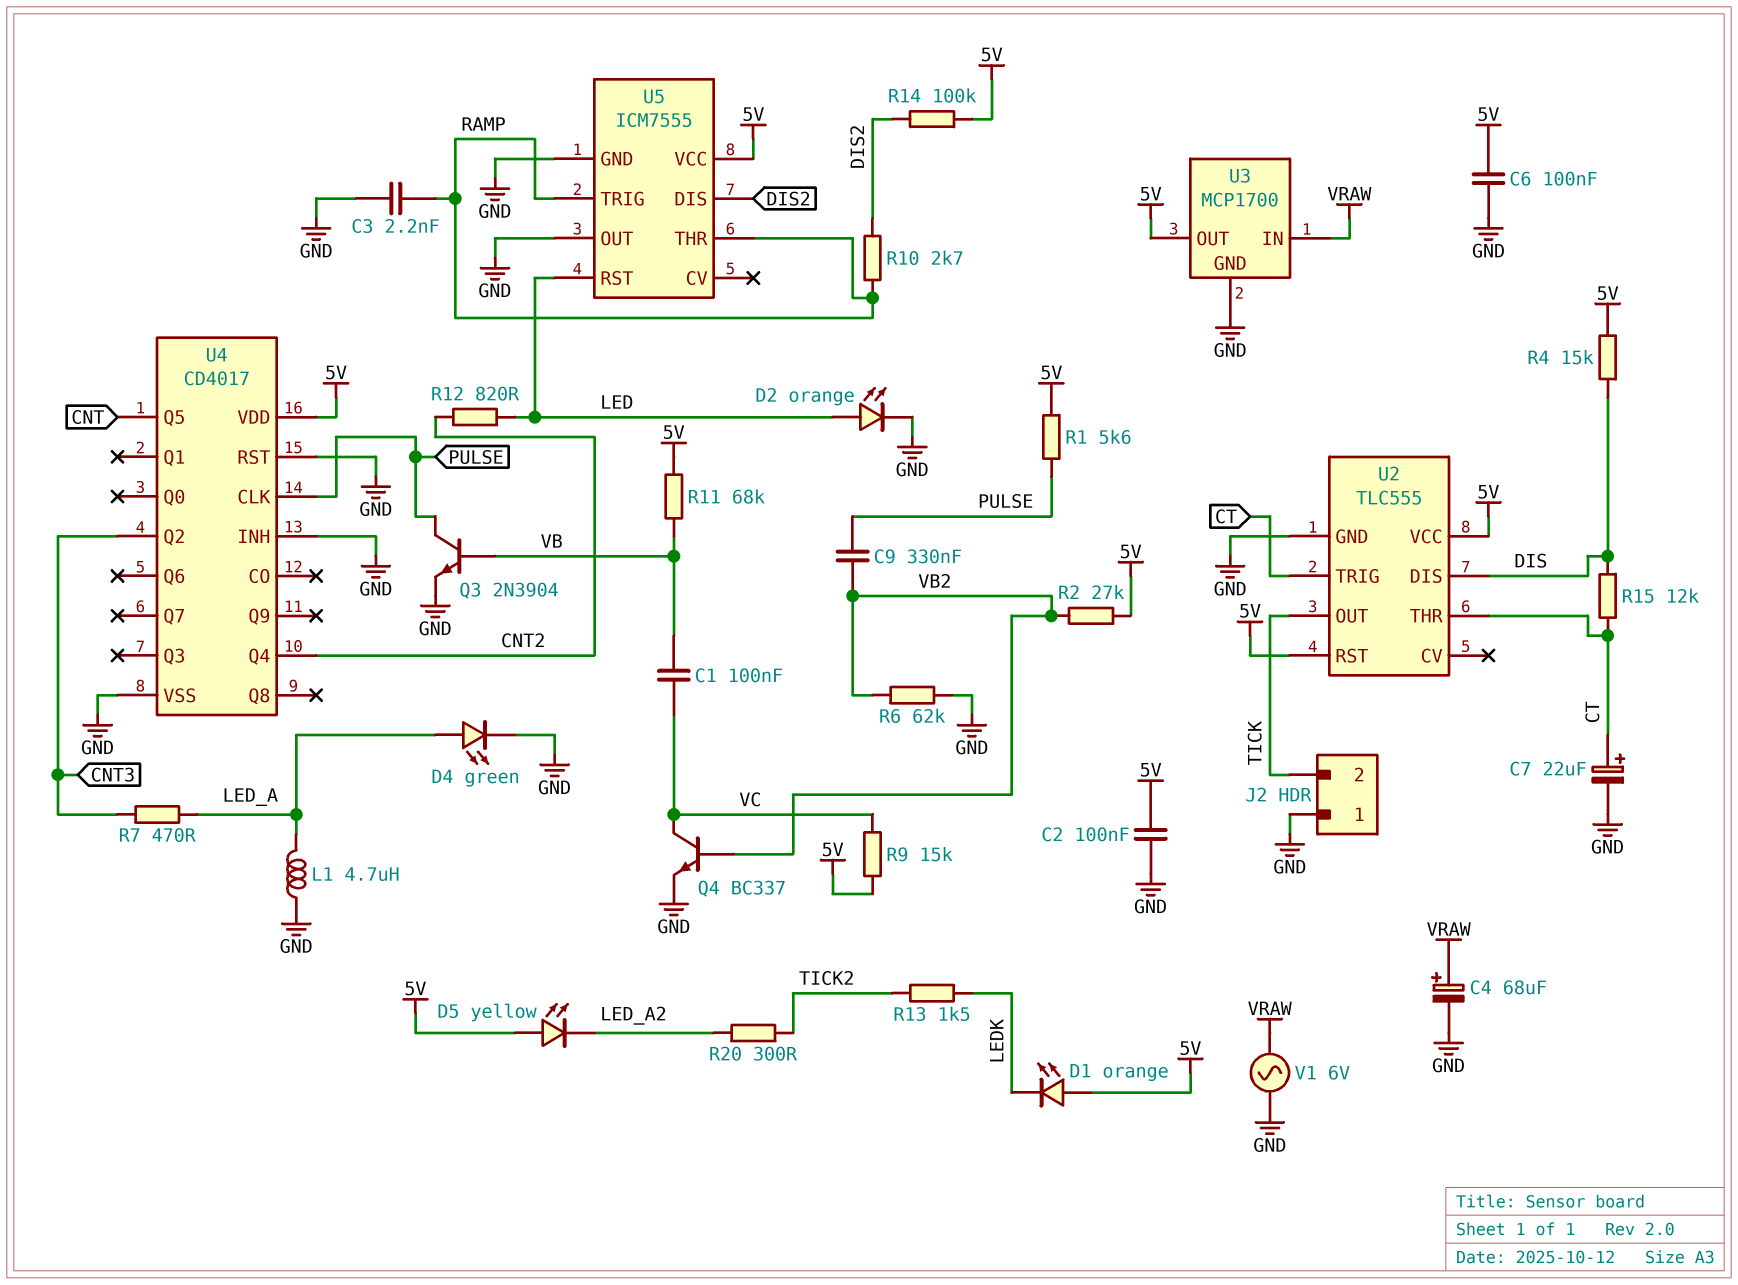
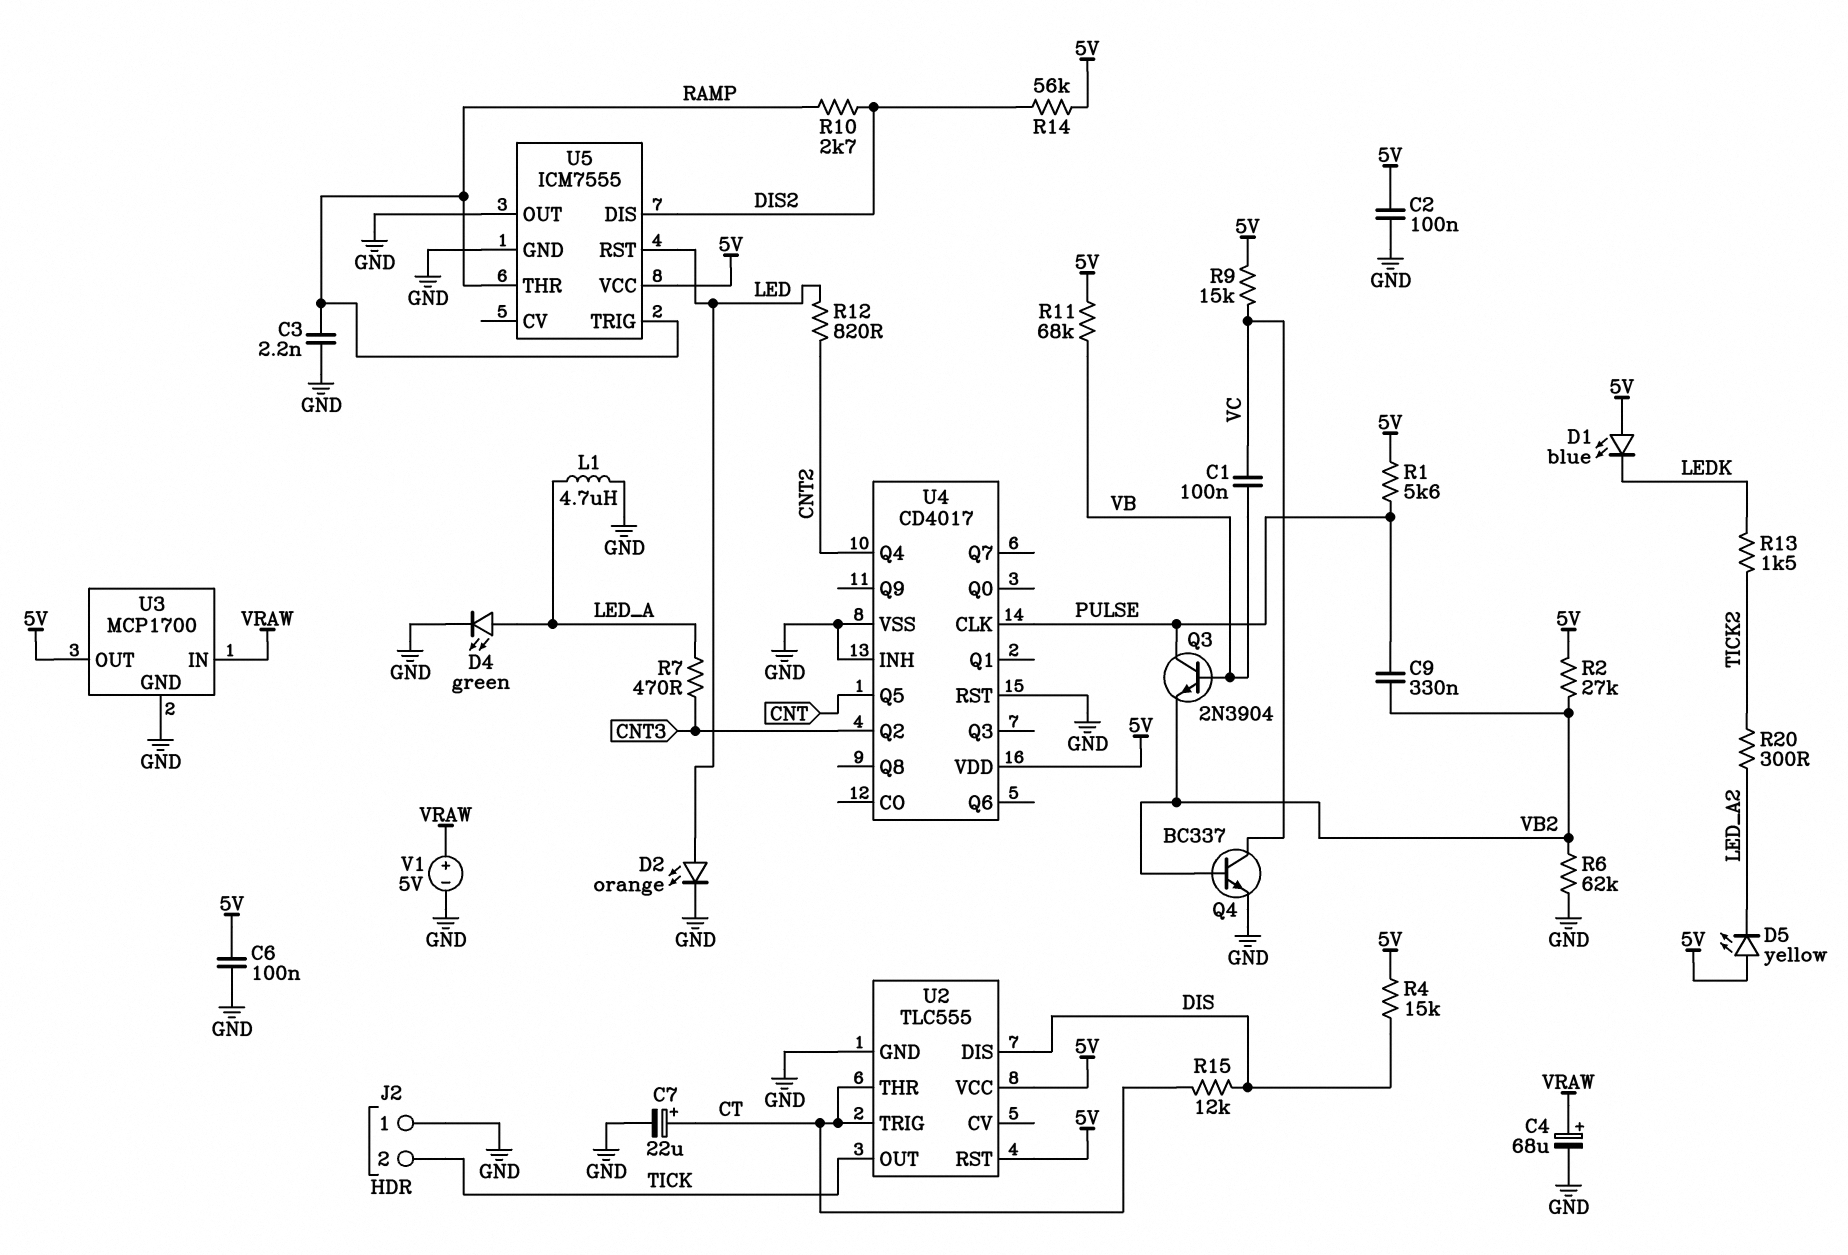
D1: LED orange (A 5V, K LEDK) -> LED blue (A 5V, K LEDK)
Q3: NPN 2N3904 (B VB, C PULSE, E GND) -> NPN 2N3904 (B VB, C PULSE, E VB2)
R14: 100k (5V, DIS2) -> 56k (5V, DIS2)
V1: AC 6V (GND, VRAW) -> 5V (plus VRAW, minus GND)

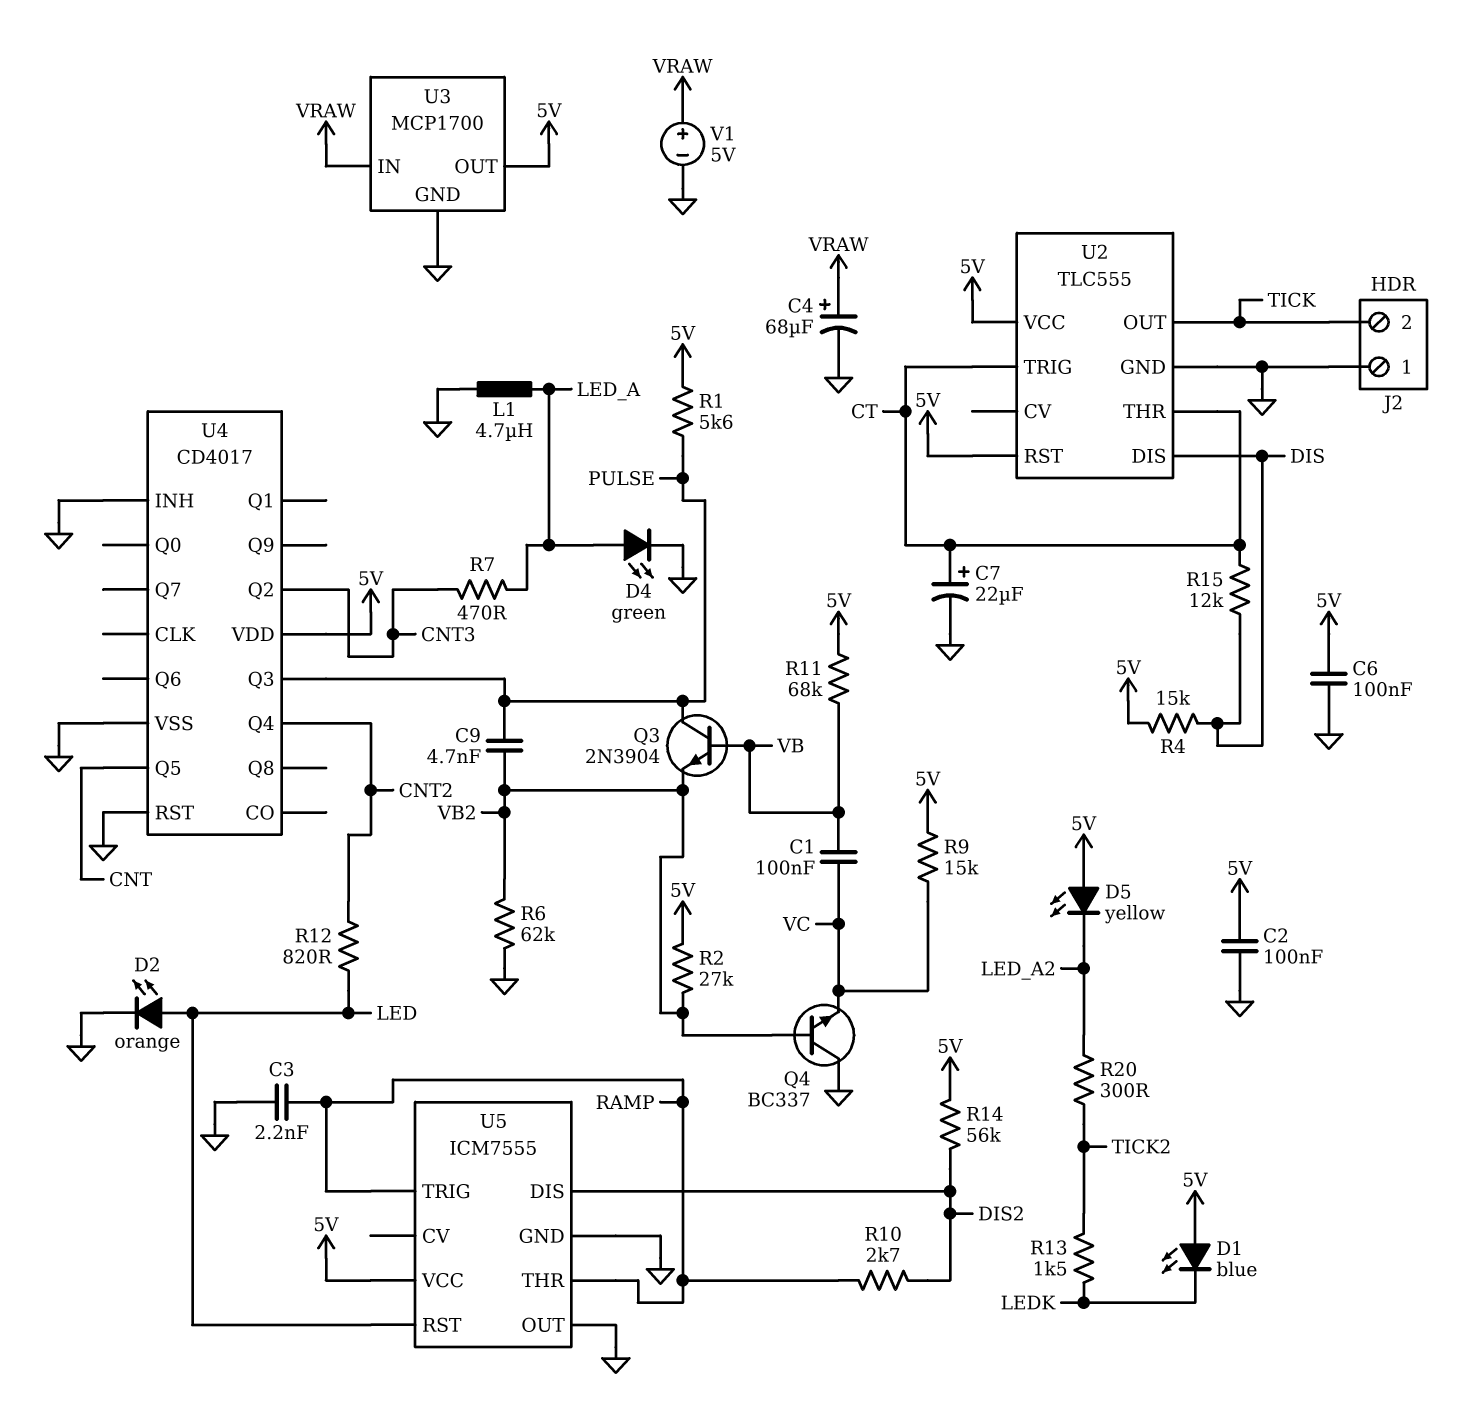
C9: 330nF (PULSE, VB2) -> 4.7nF (PULSE, VB2)
Q4: NPN BC337 (B VB2, C VC, E GND) -> NPN BC337 (B VB2, C GND, E VC)
U4 pin CLK: PULSE -> none
U4 pin Q3: none -> PULSE

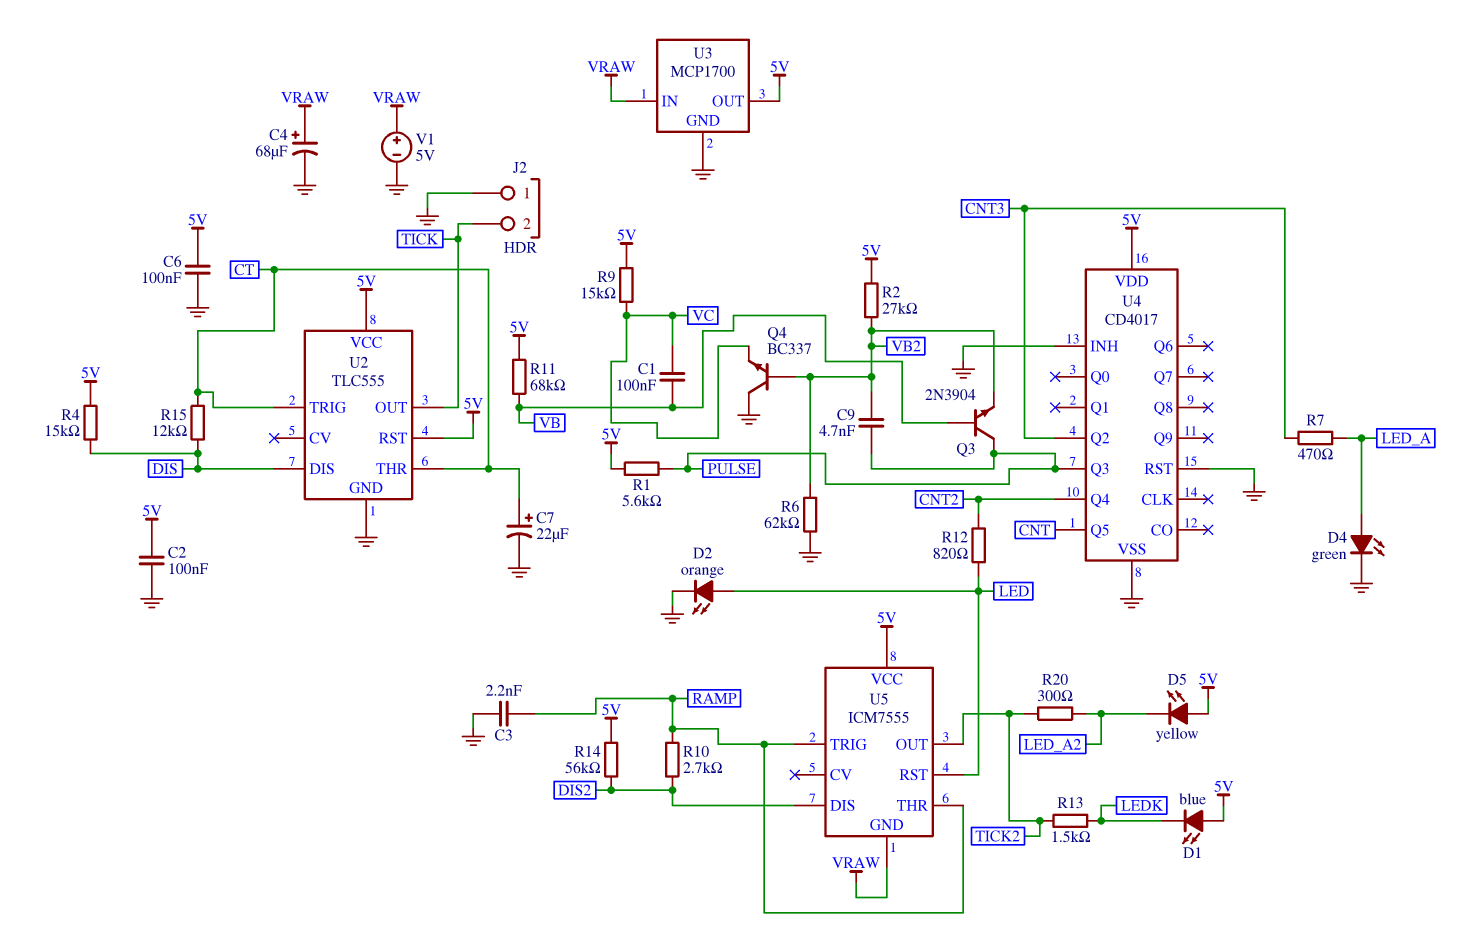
L1: 4.7uH (GND, LED_A) -> none
U5 pin GND: GND -> VRAW
U5 pin OUT: GND -> TICK2

